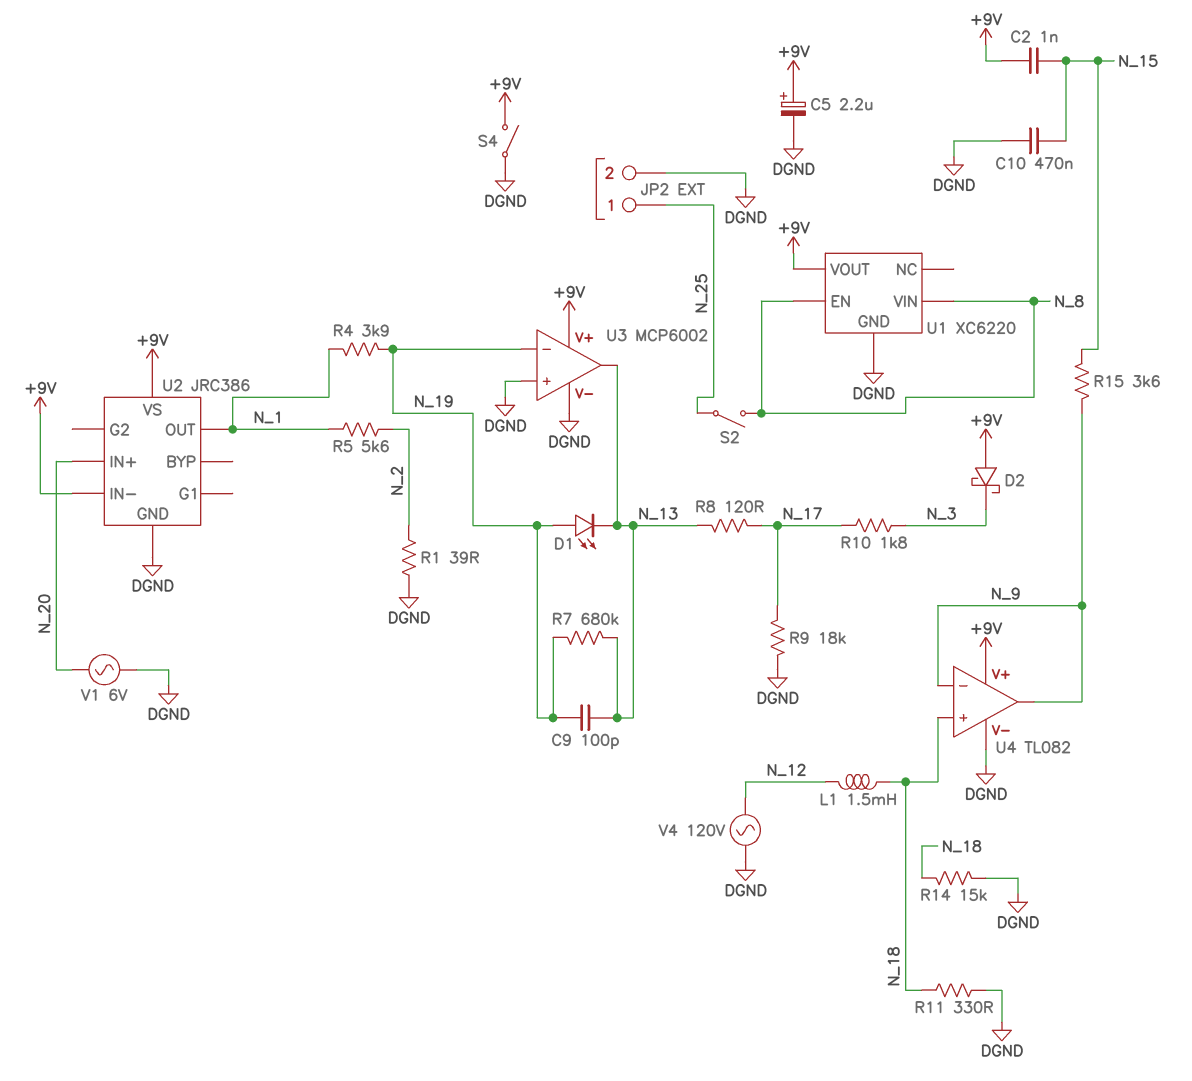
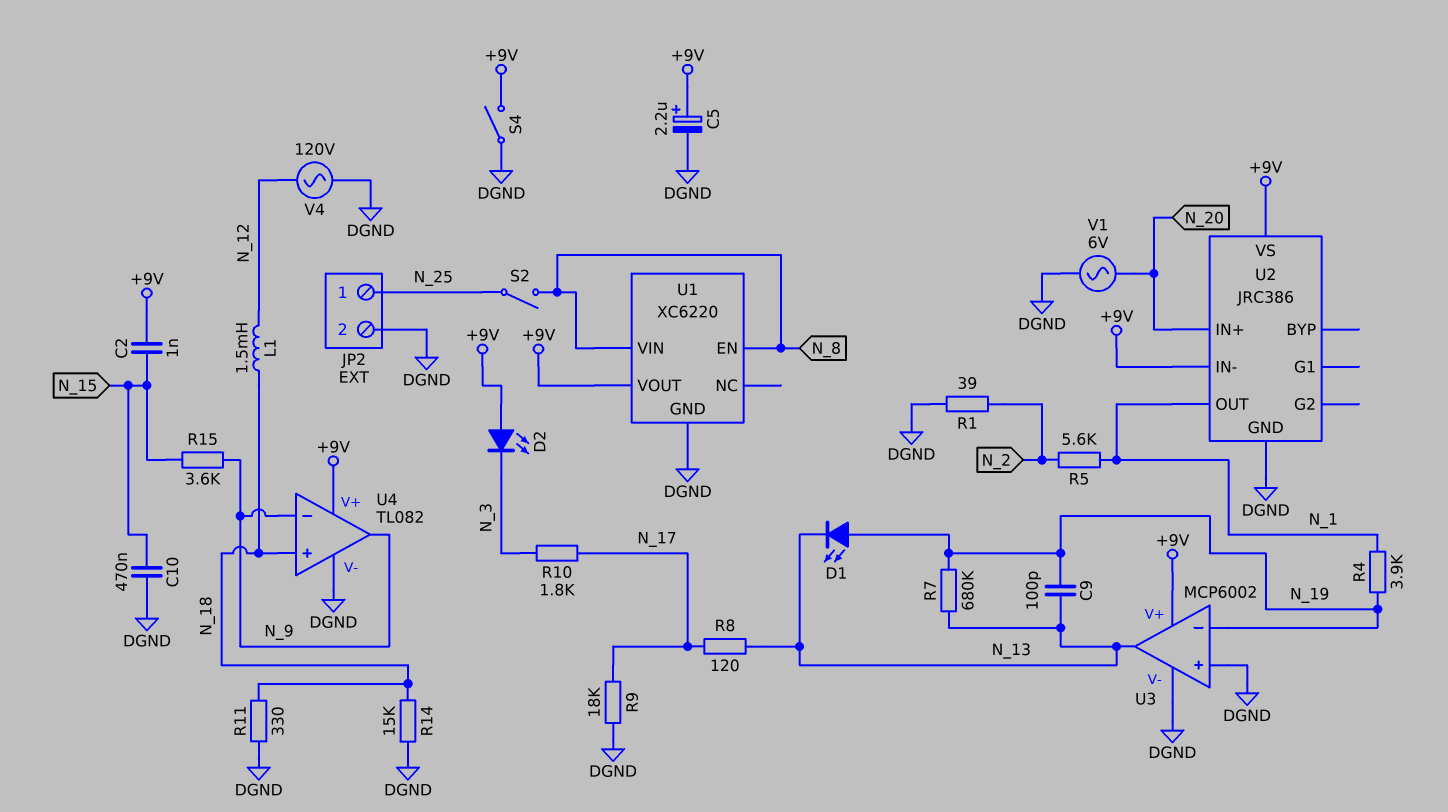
D2: schottky (A +9V, K N_3) -> LED (A +9V, K N_3)

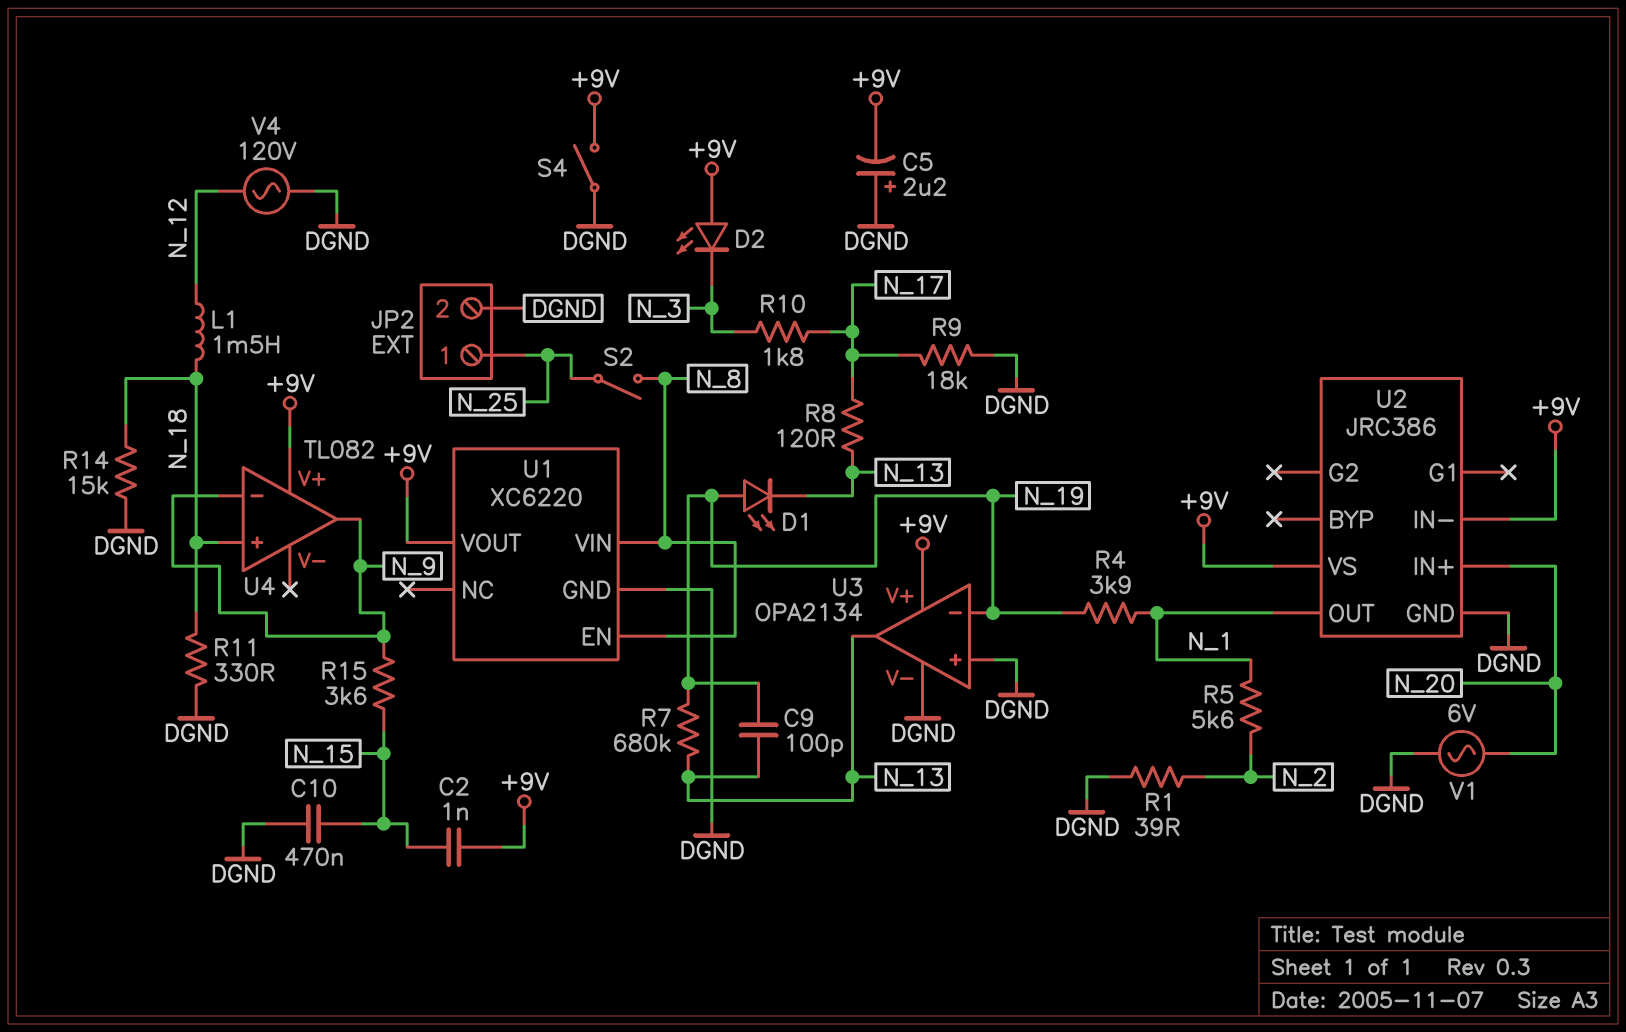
C5: 2.2uF (plus +9V, minus DGND) -> 2.2uF (plus DGND, minus +9V)
U3: MCP6002 -> OPA2134
U4 pin V-: DGND -> none

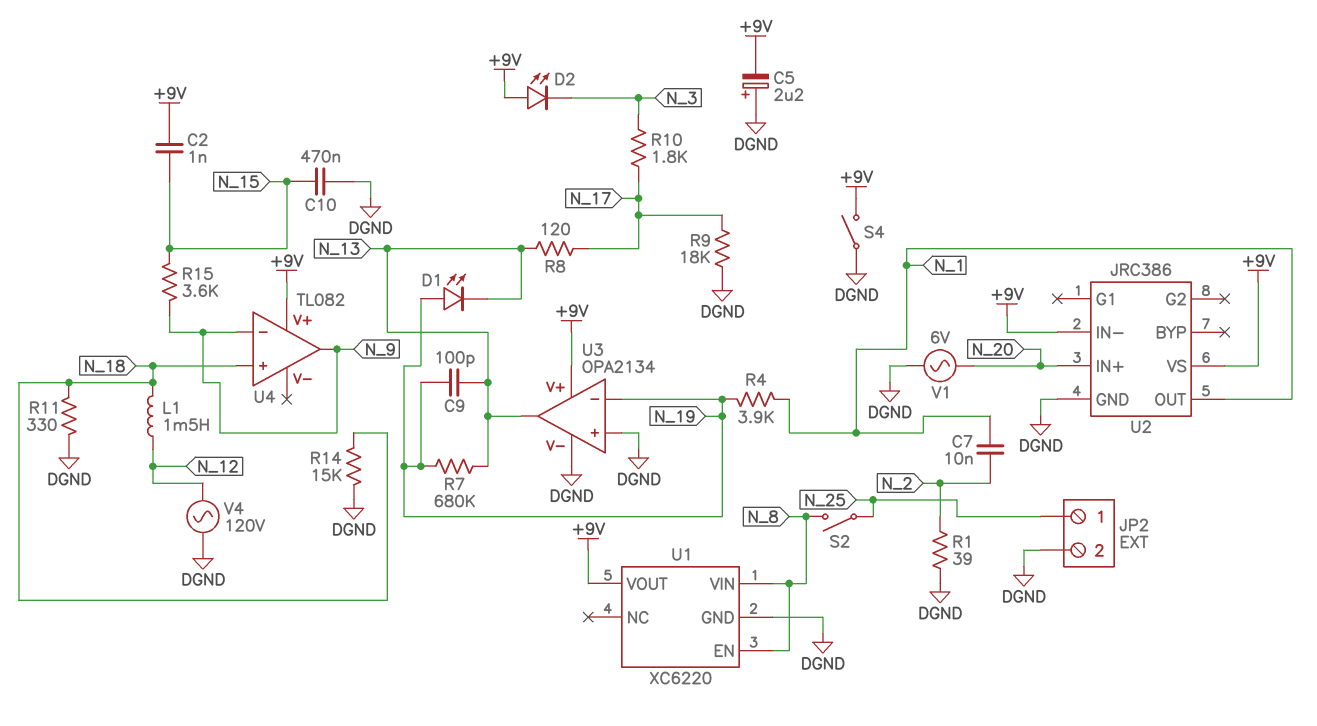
C7: none -> 10nF (N_1, N_2)
R5: 5.6k (N_1, N_2) -> none

